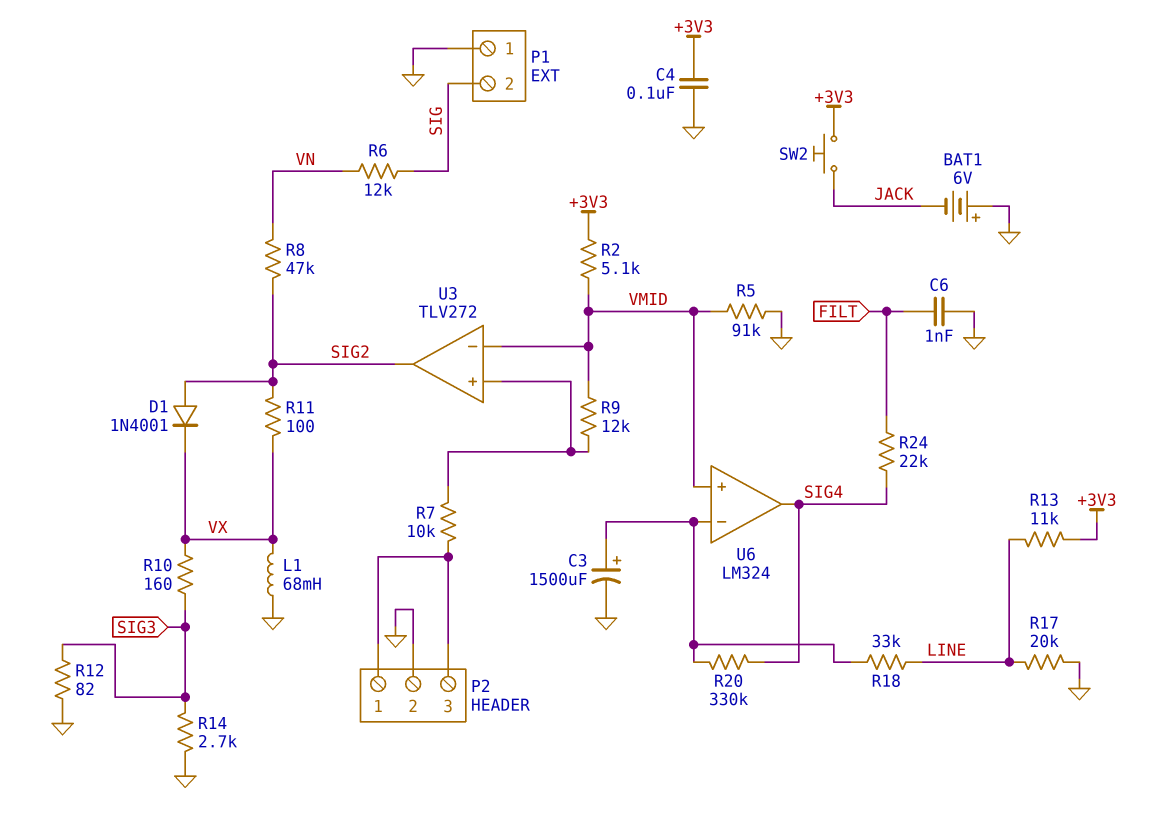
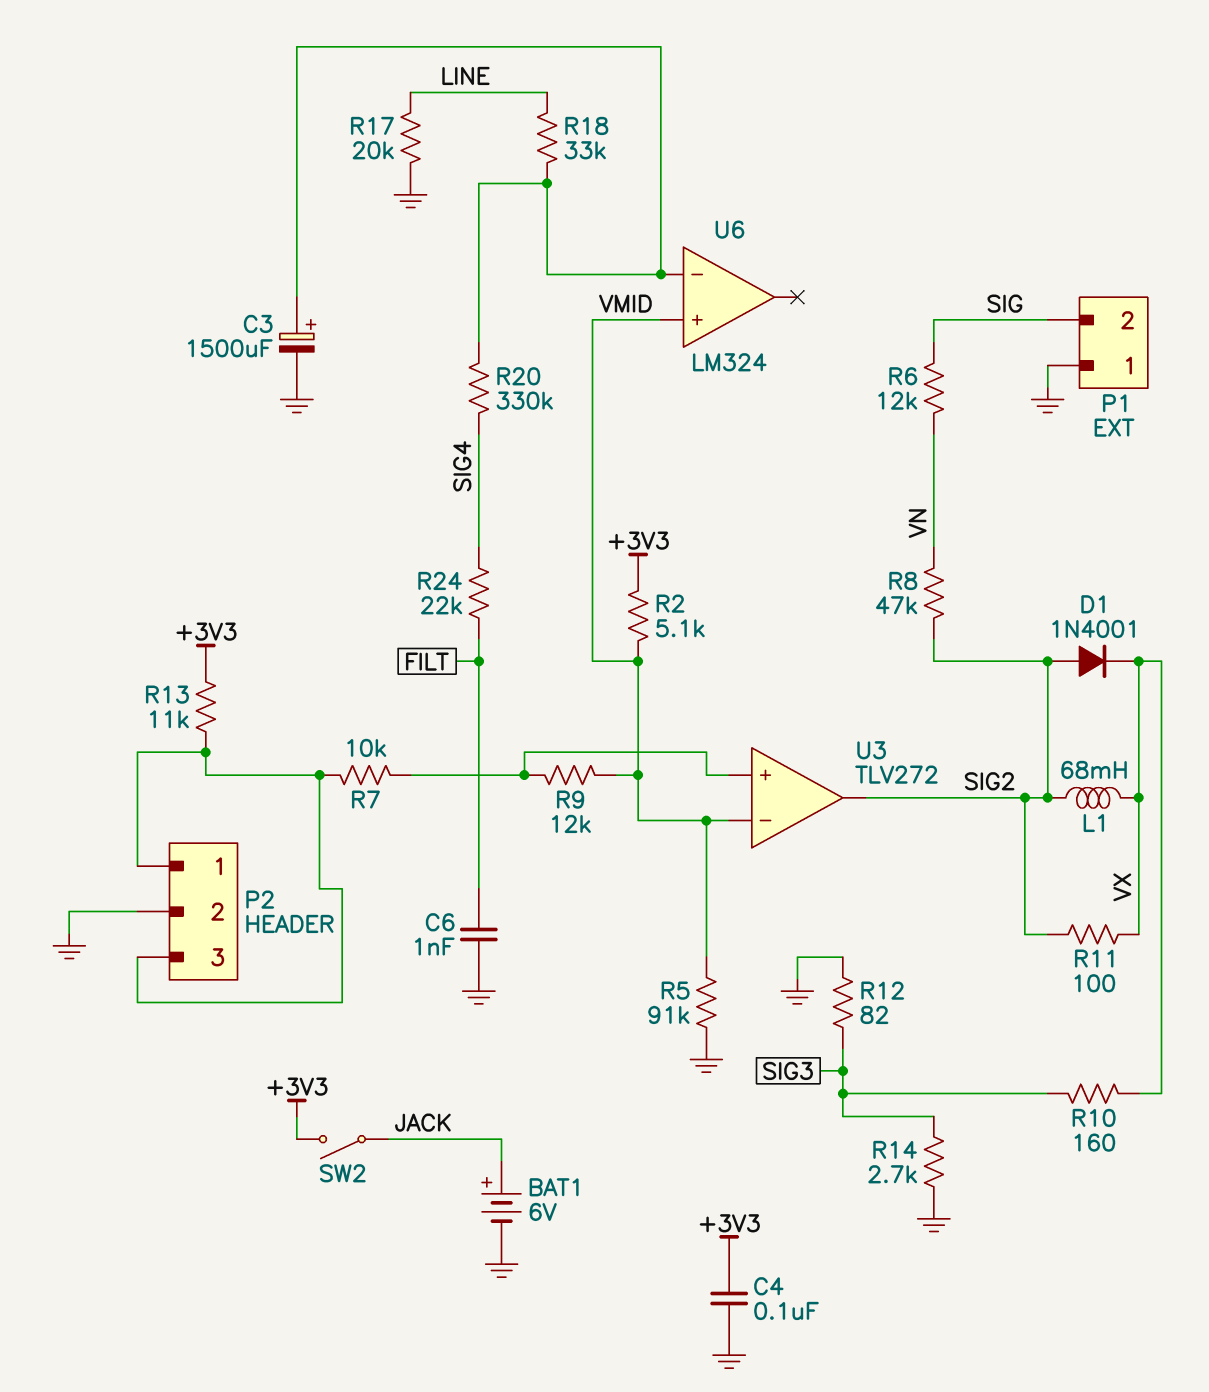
BAT1: 6V (plus GND, minus JACK) -> 6V (plus JACK, minus GND)
L1: 68mH (GND, VX) -> 68mH (SIG2, VX)
R13: 11k (+3V3, LINE) -> 11k (+3V3, P2/1)
SW2: button (+3V3, JACK) -> switch (+3V3, JACK)
U6 pin out: SIG4 -> none

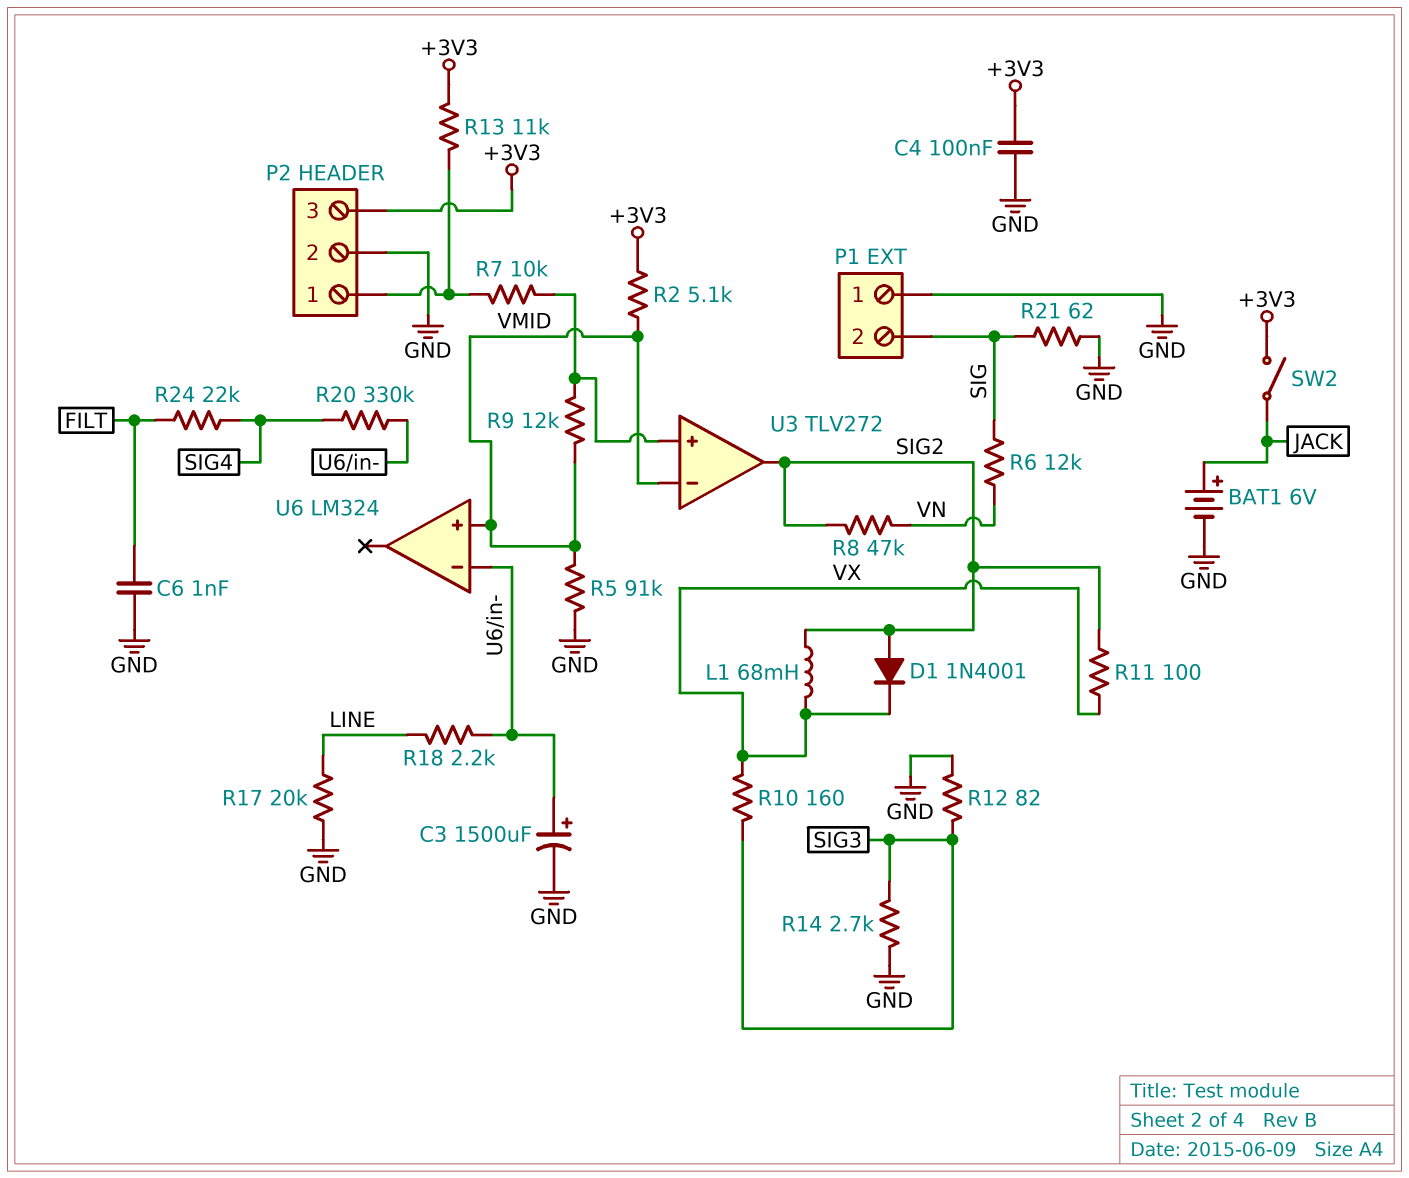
P2 pin 3: P2/1 -> +3V3
R18: 33k (LINE, U6/in-) -> 2.2k (LINE, U6/in-)
R21: none -> 62 (GND, SIG)

